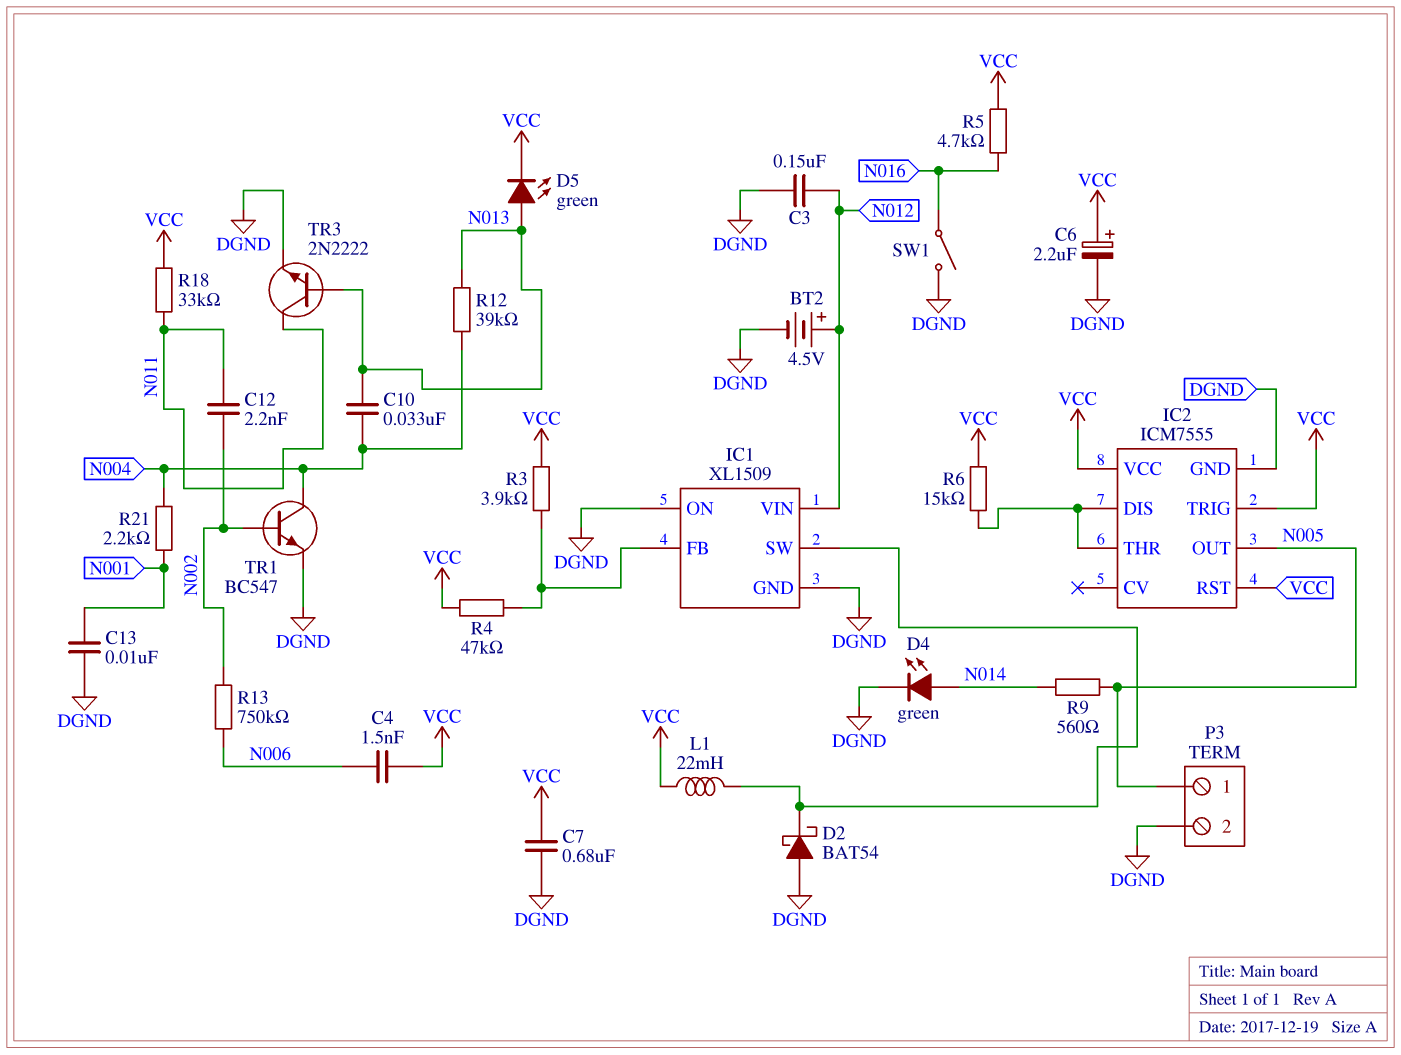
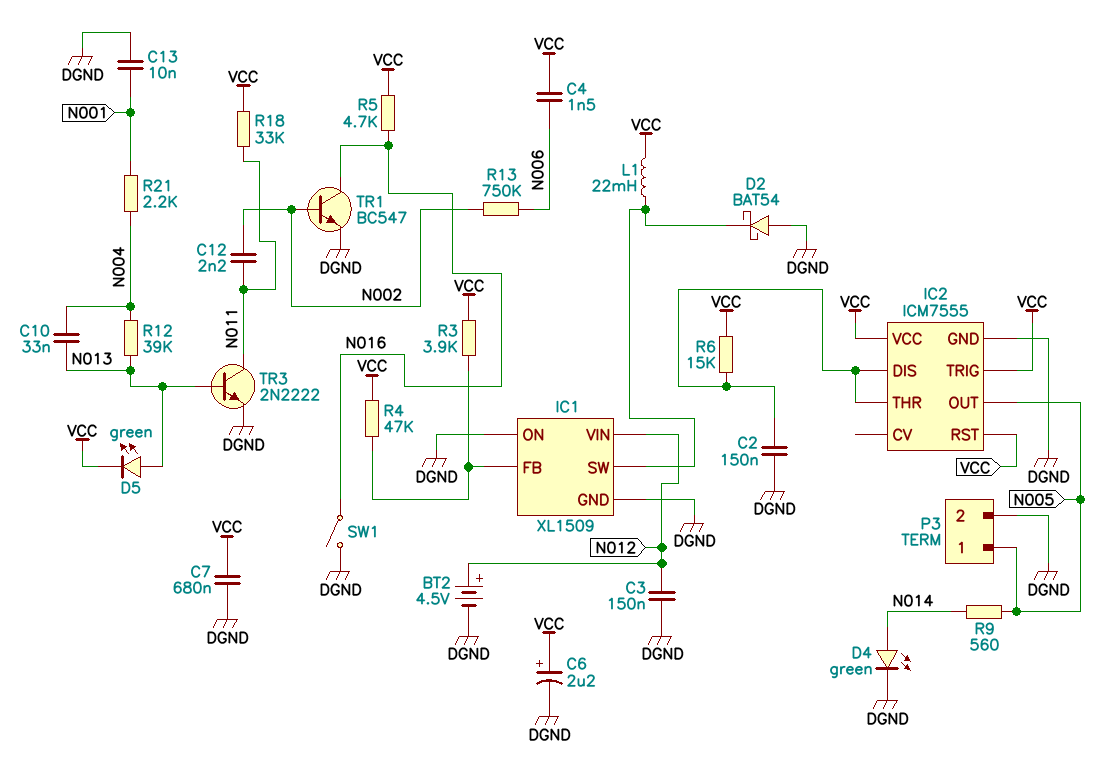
C2: none -> 150nF (DGND, IC2/DIS)
TR1: NPN BC547 (B N002, C N004, E DGND) -> NPN BC547 (B N002, C N016, E DGND)

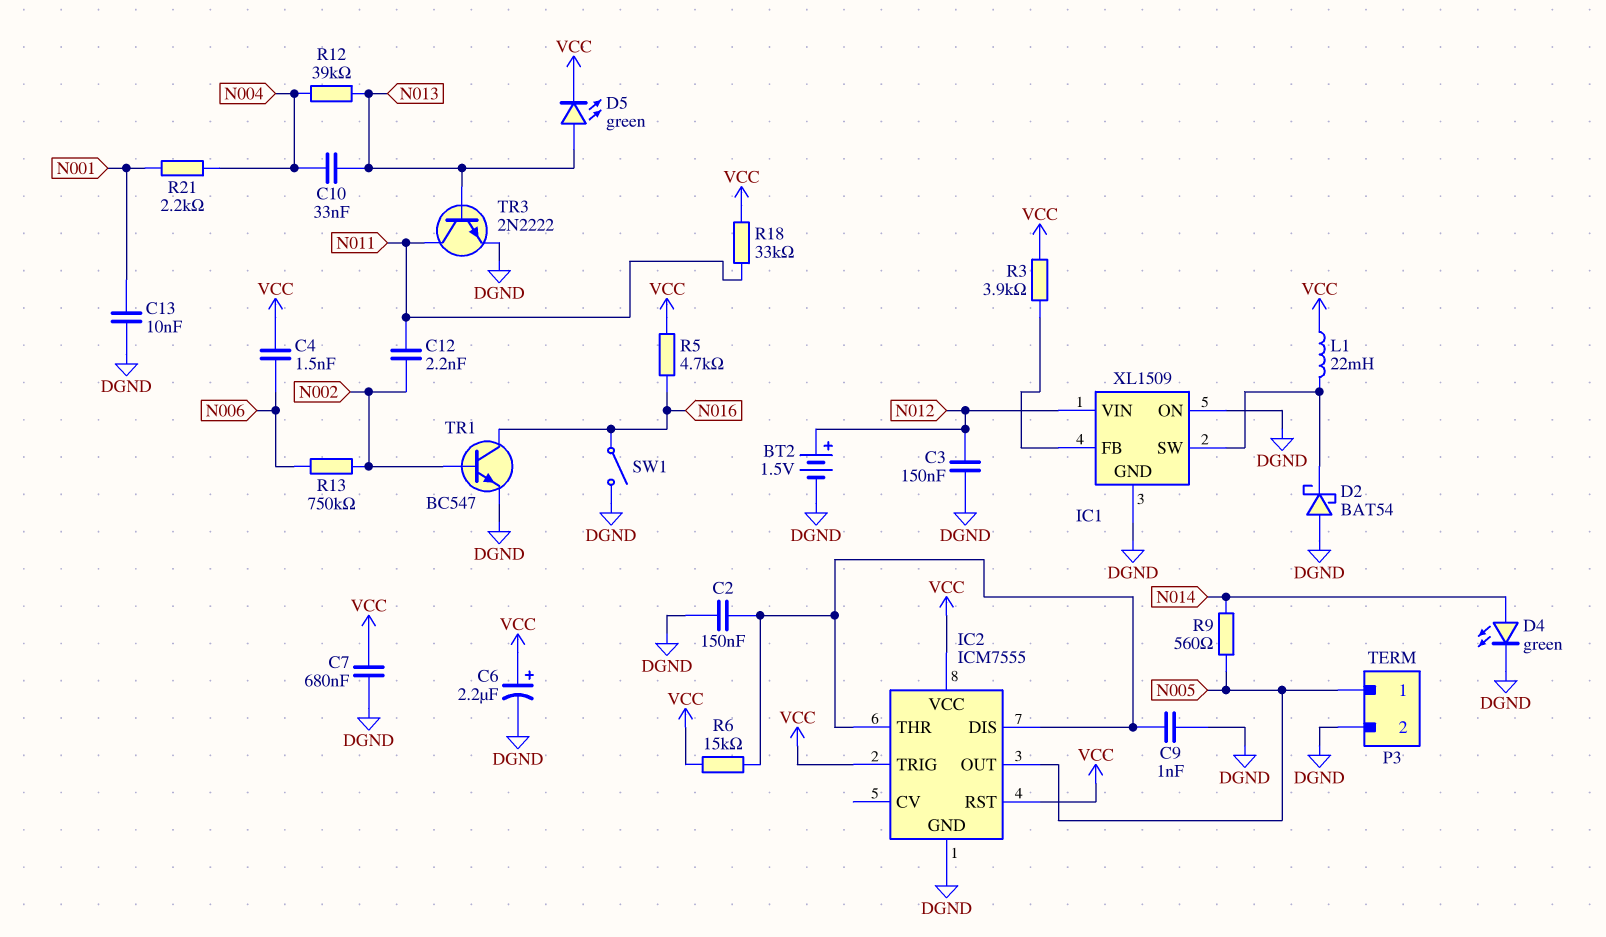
BT2: 4.5V (plus N012, minus DGND) -> 1.5V (plus N012, minus DGND)
C9: none -> 1nF (DGND, IC2/DIS)
R4: 47k (IC1/FB, VCC) -> none

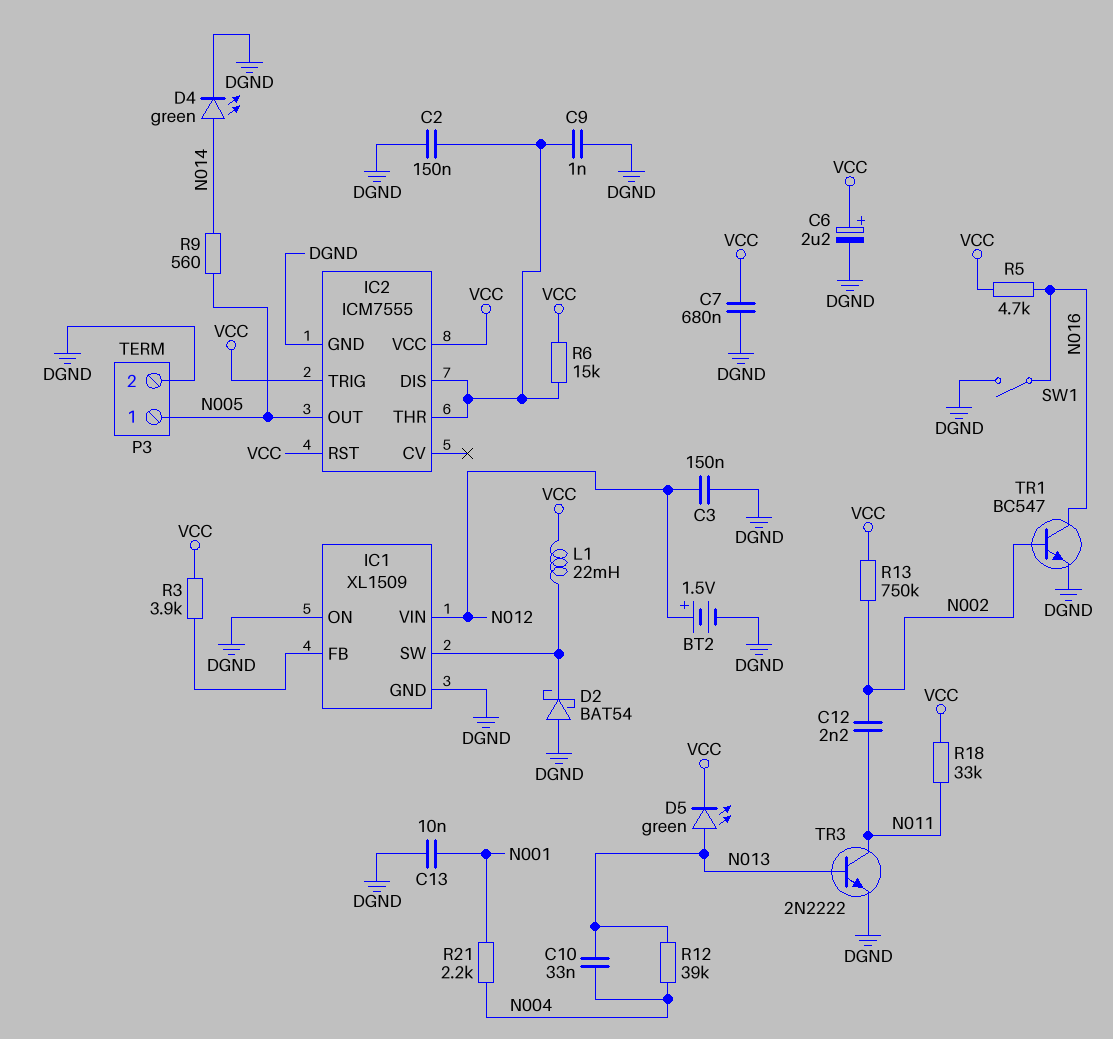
C4: 1.5nF (N006, VCC) -> none
R13: 750k (N002, N006) -> 750k (N002, VCC)

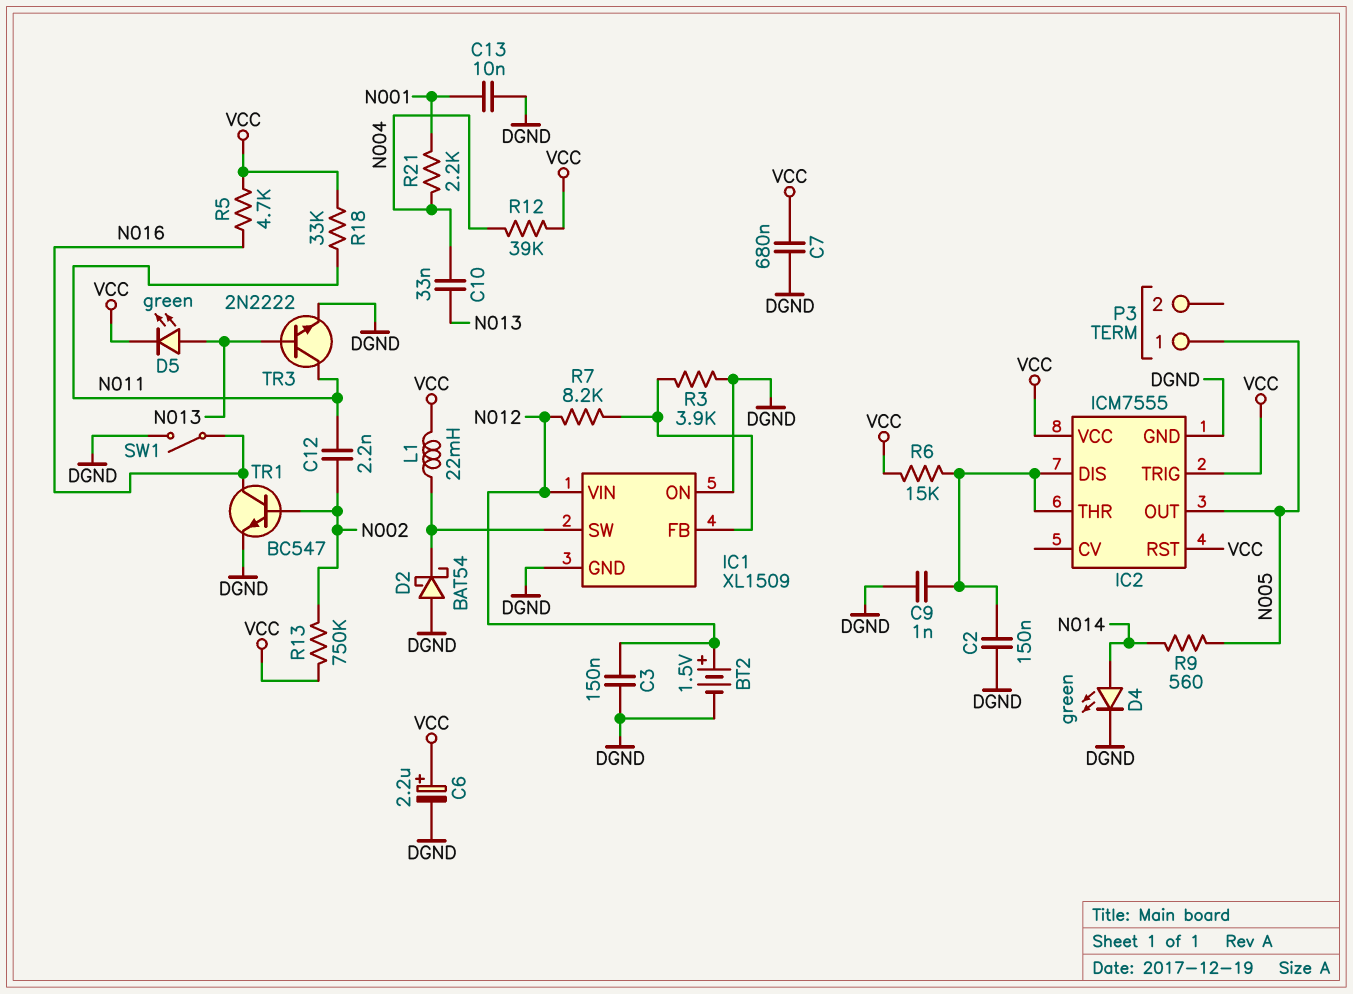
P3 pin 2: DGND -> none
R3: 3.9k (IC1/FB, VCC) -> 3.9k (DGND, IC1/FB)
R7: none -> 8.2k (IC1/FB, N012)
R12: 39k (N004, N013) -> 39k (N004, VCC)

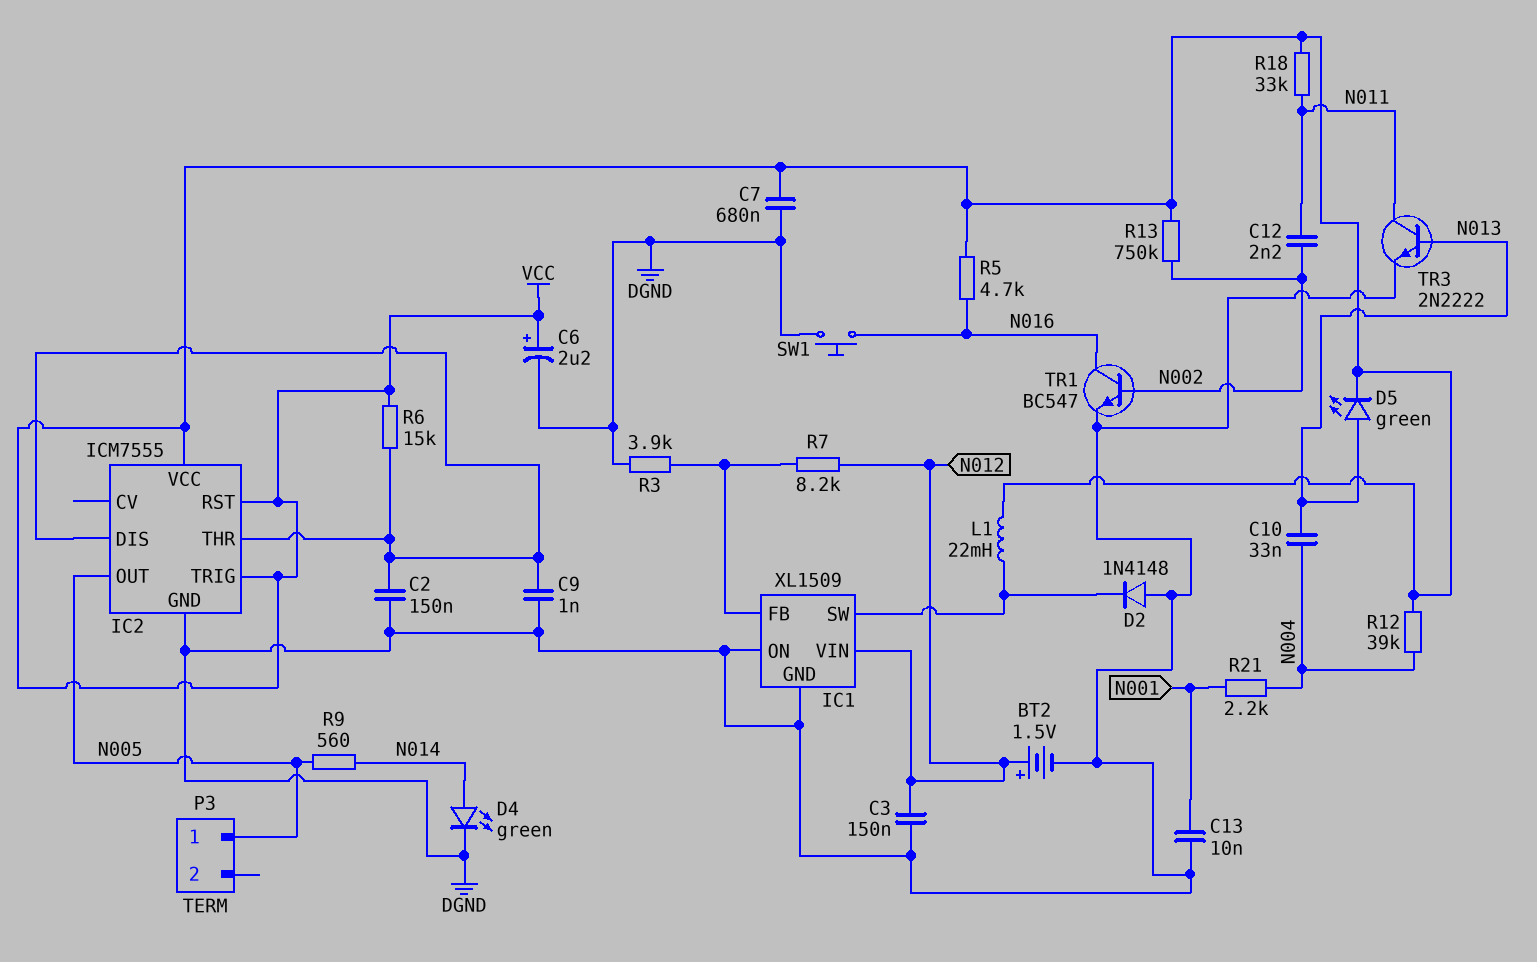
D2: schottky BAT54 (A DGND, K IC1/SW) -> diode 1N4148 (A DGND, K IC1/SW)
SW1: switch (DGND, N016) -> button (DGND, N016)

